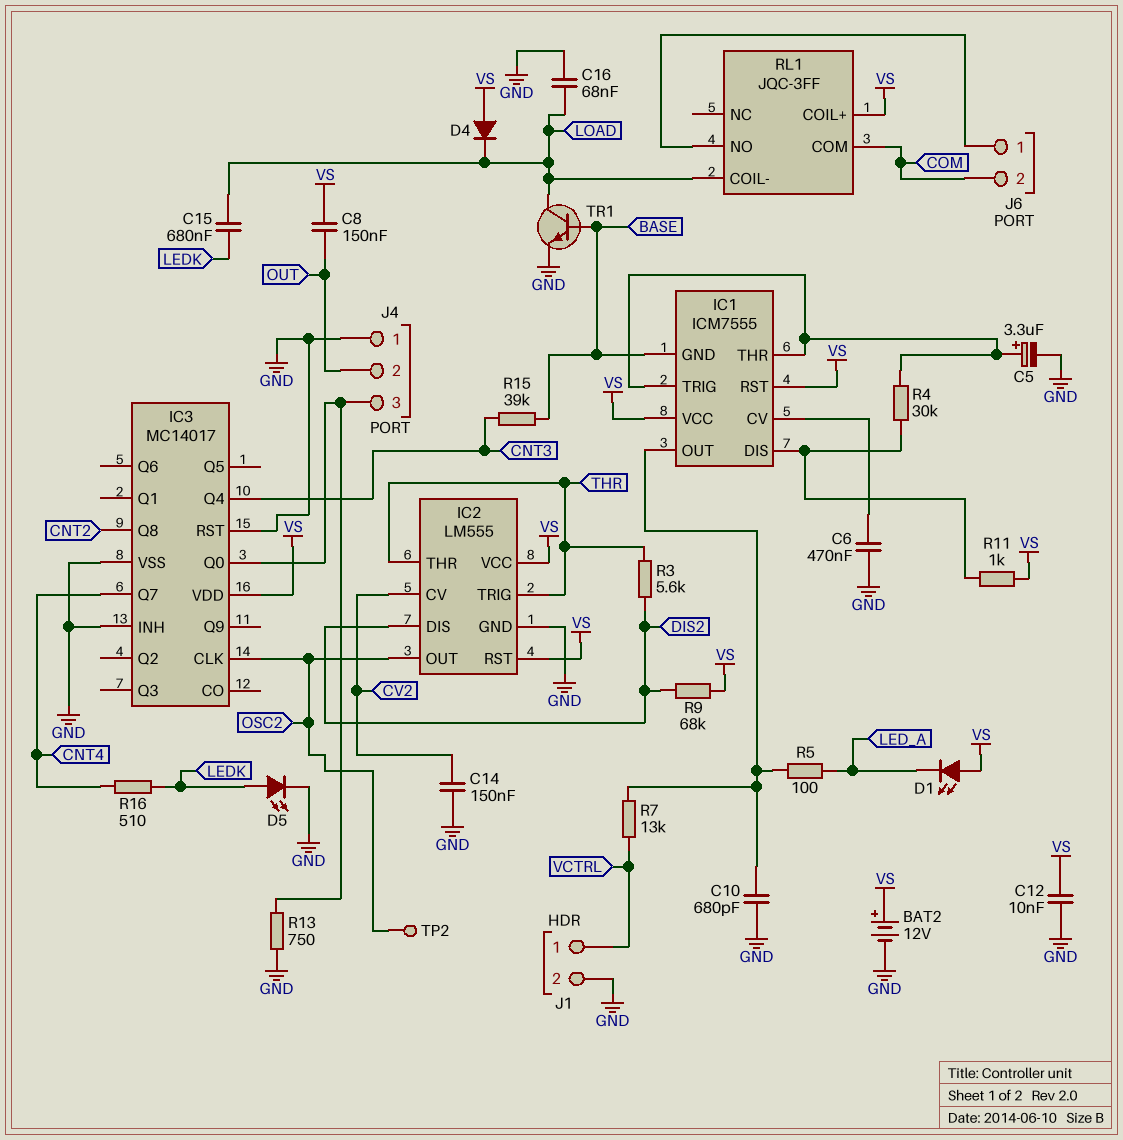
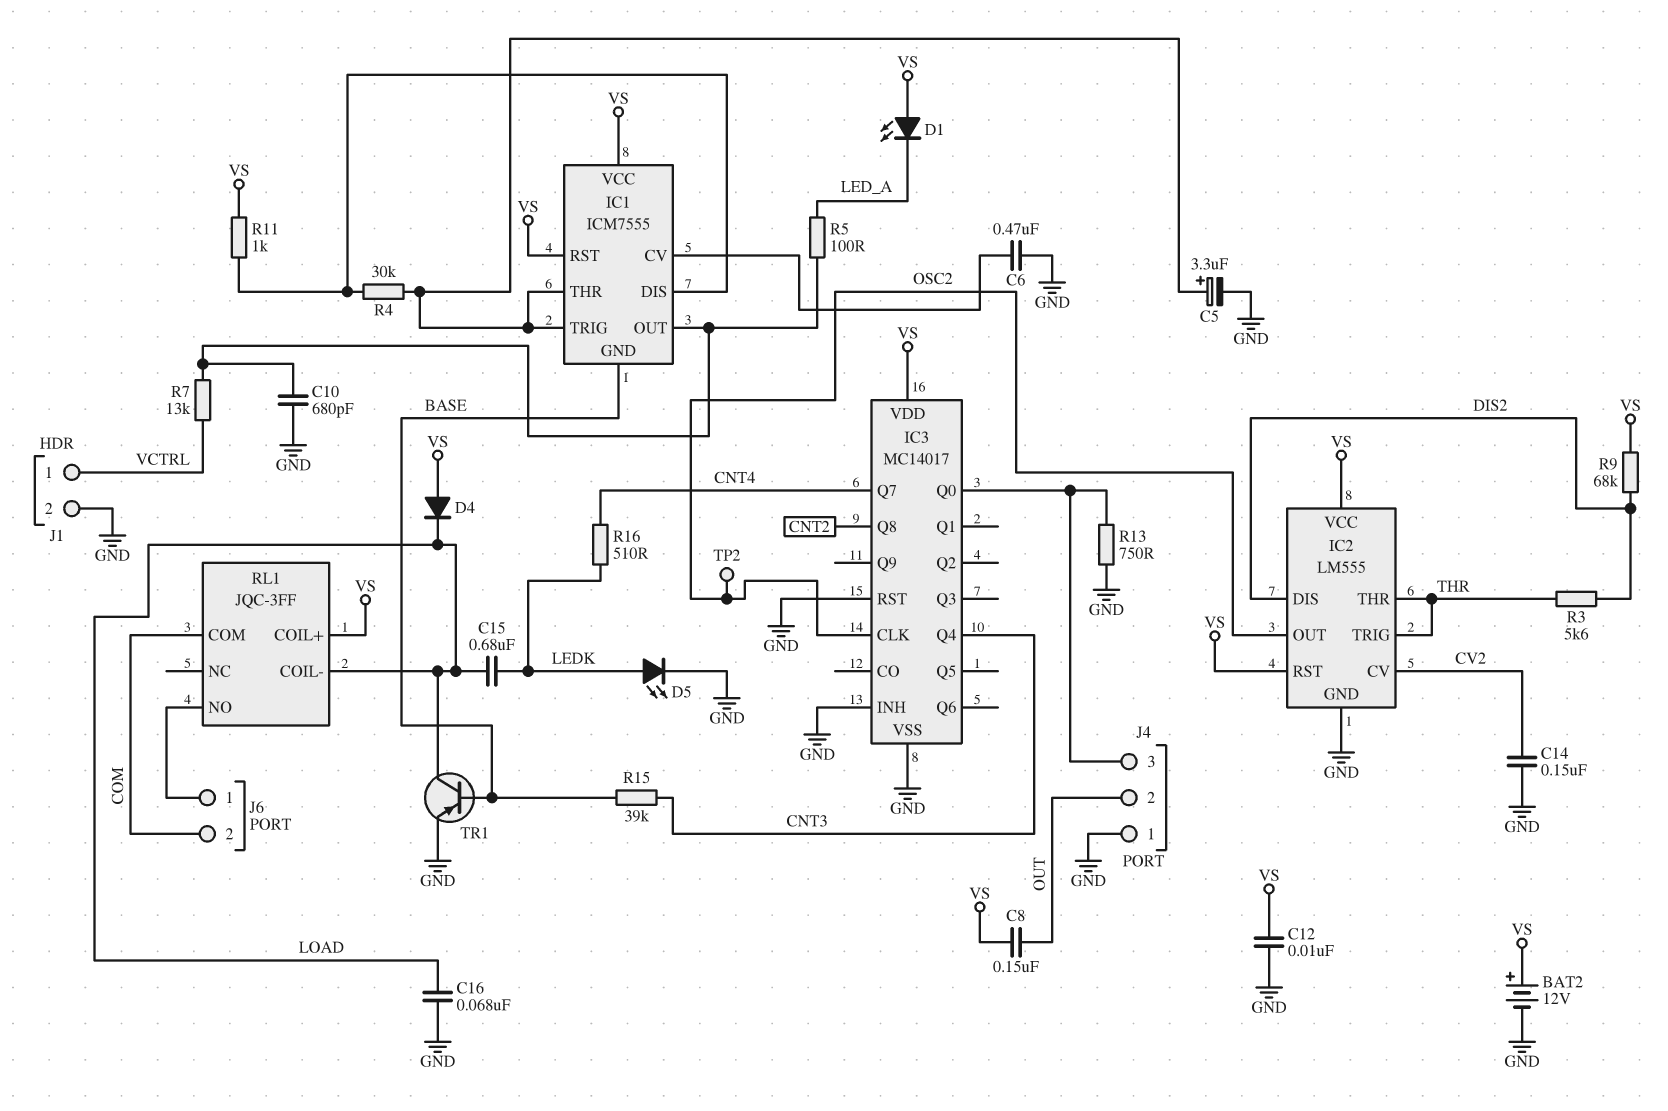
TR1: NPN (B BASE, C LOAD, E GND) -> PNP (B BASE, C LOAD, E GND)

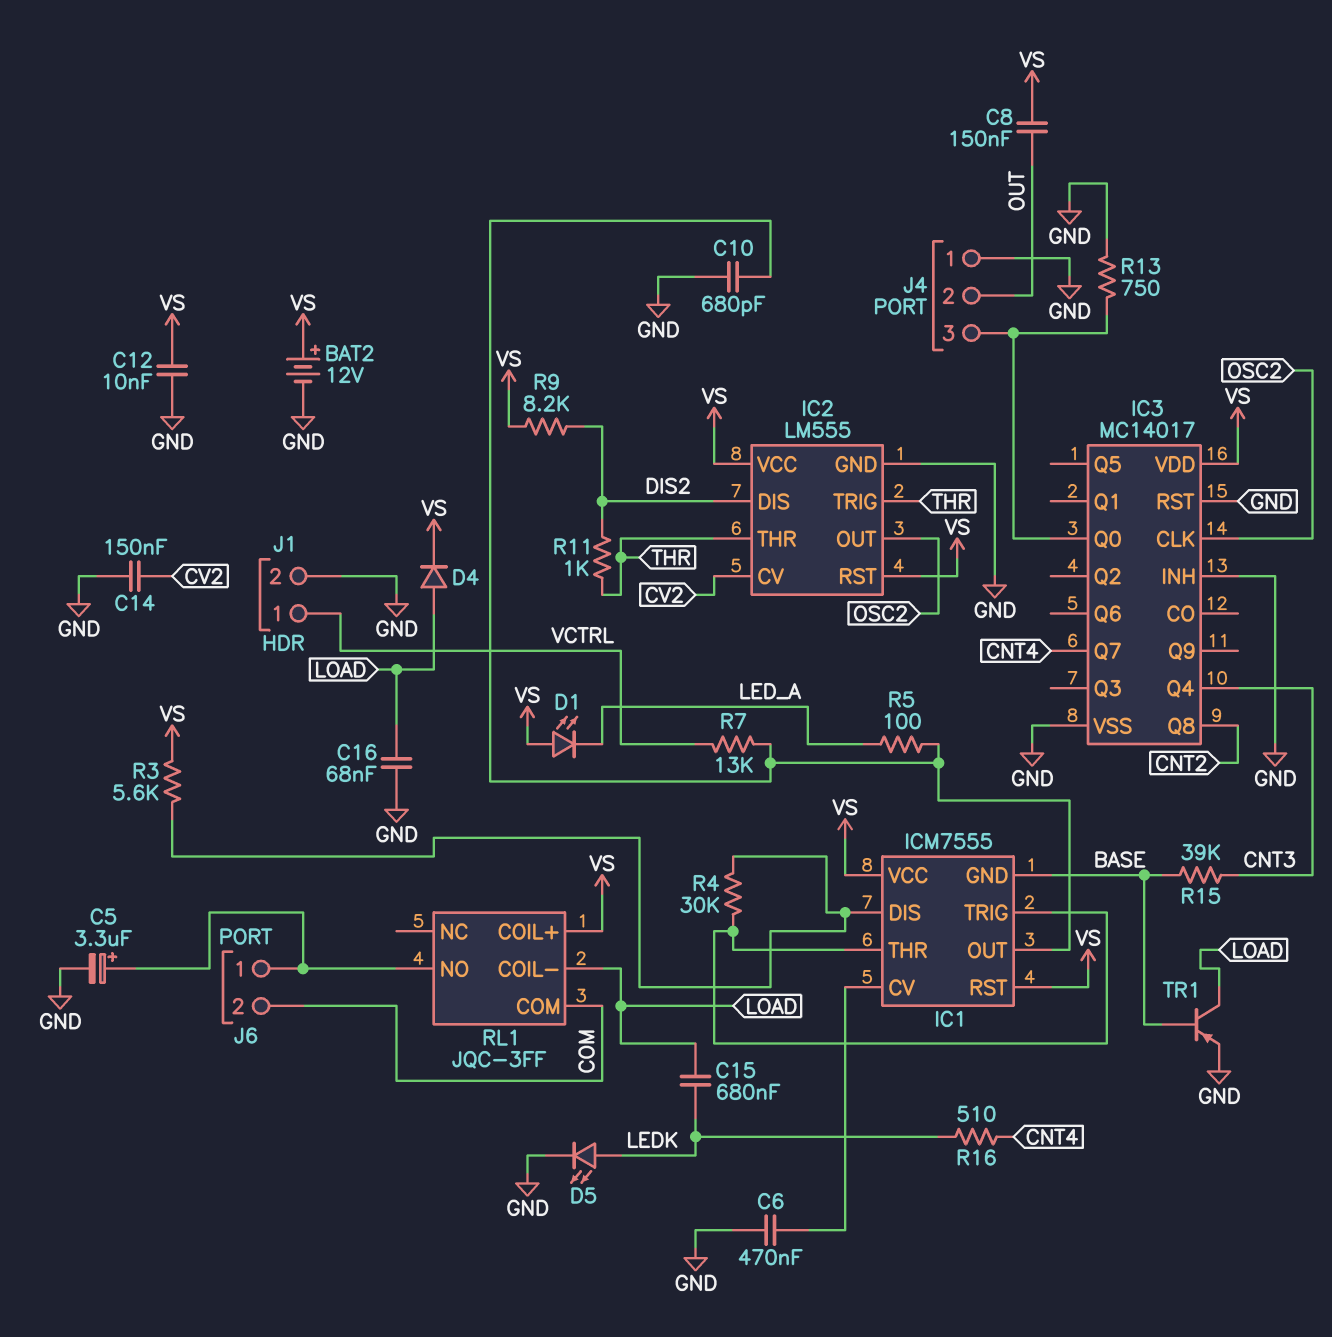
C5: 3.3uF (plus IC1/THR, minus GND) -> 3.3uF (plus J6/1, minus GND)
D4: diode (A VS, K LOAD) -> diode (A LOAD, K VS)
R3: 5.6k (DIS2, THR) -> 5.6k (IC1/DIS, VS)
R9: 68k (DIS2, VS) -> 8.2k (DIS2, VS)
R11: 1k (IC1/DIS, VS) -> 1k (DIS2, THR)
TP2: test point (OSC2) -> none

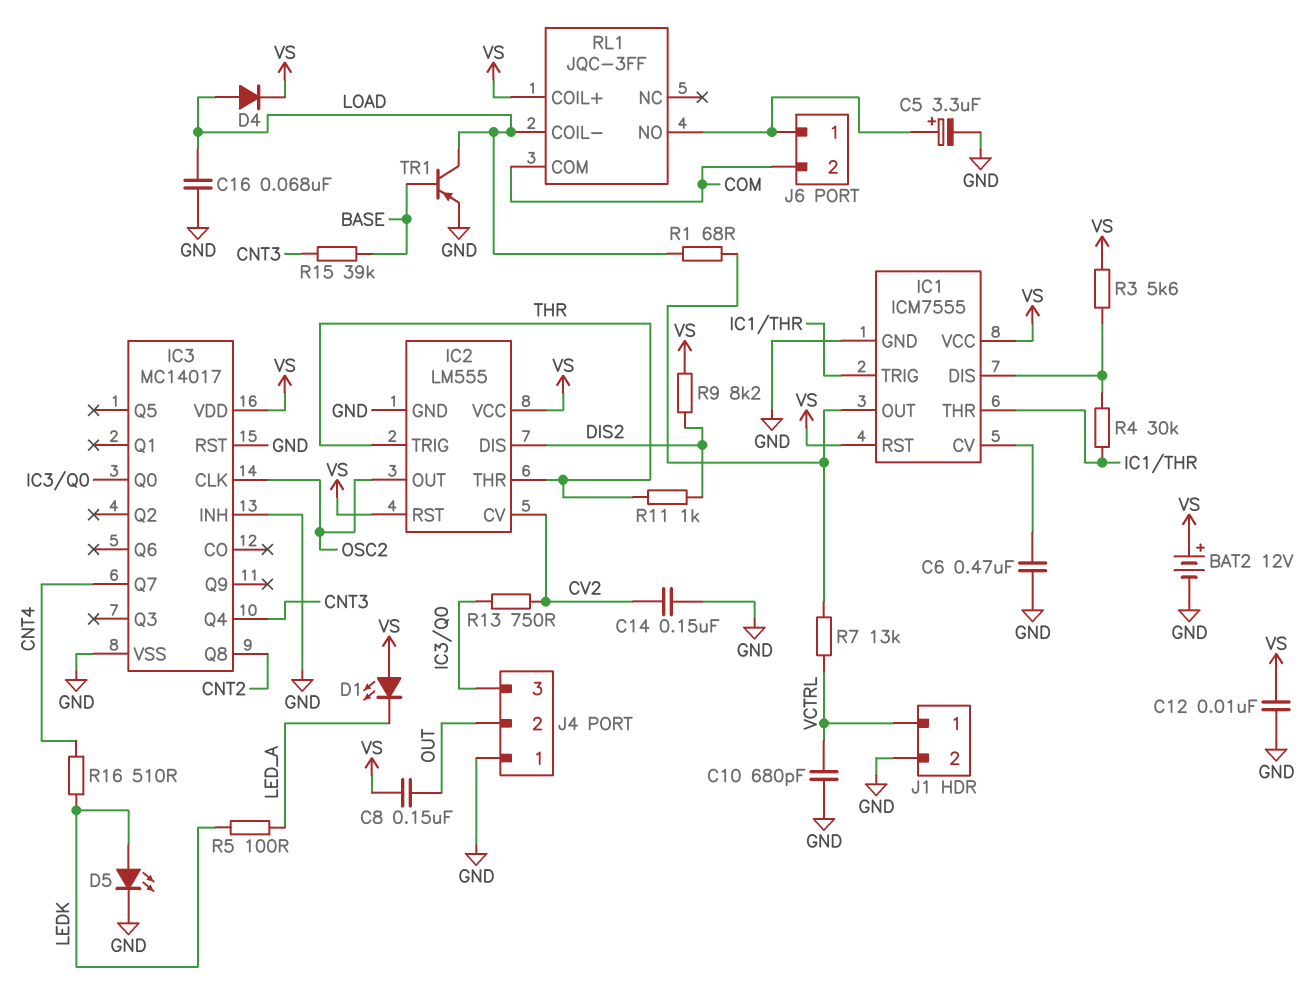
C10: 680pF (GND, IC1/OUT) -> 680pF (GND, VCTRL)
C15: 680nF (LEDK, LOAD) -> none
IC1 pin GND: BASE -> GND
R1: none -> 68 (IC1/OUT, LOAD)
R5: 100 (IC1/OUT, LED_A) -> 100 (LEDK, LED_A)
R13: 750 (GND, IC3/Q0) -> 750 (CV2, IC3/Q0)

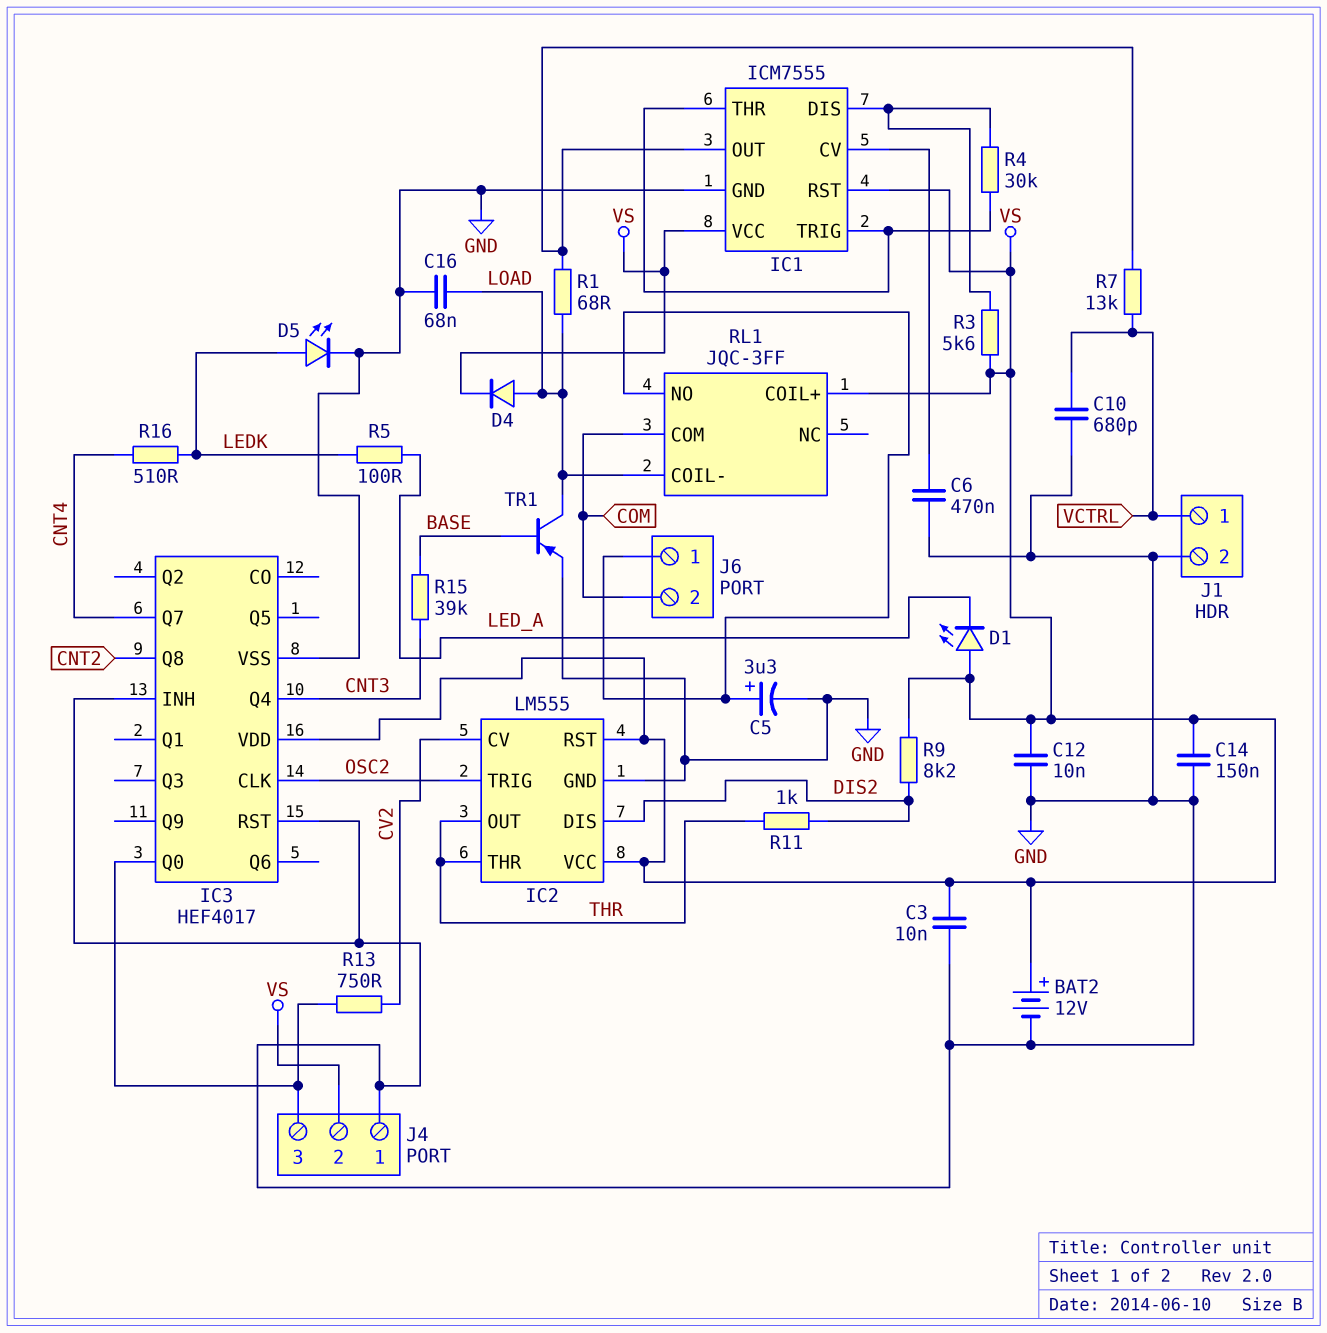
C3: none -> 10nF (GND, VS)
C8: 150nF (OUT, VS) -> none
C14: 150nF (CV2, GND) -> 150nF (GND, VS)
IC2 pin OUT: OSC2 -> THR
IC2 pin TRIG: THR -> OSC2
IC3: MC14017 -> HEF4017
J4 pin 2: OUT -> VS

